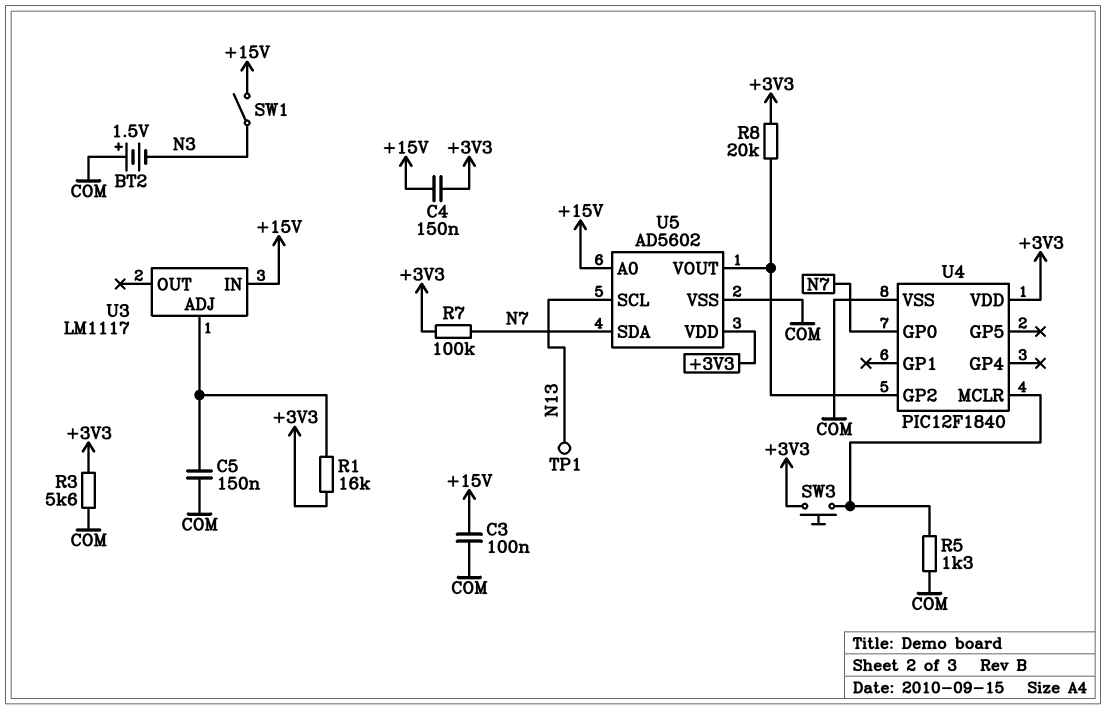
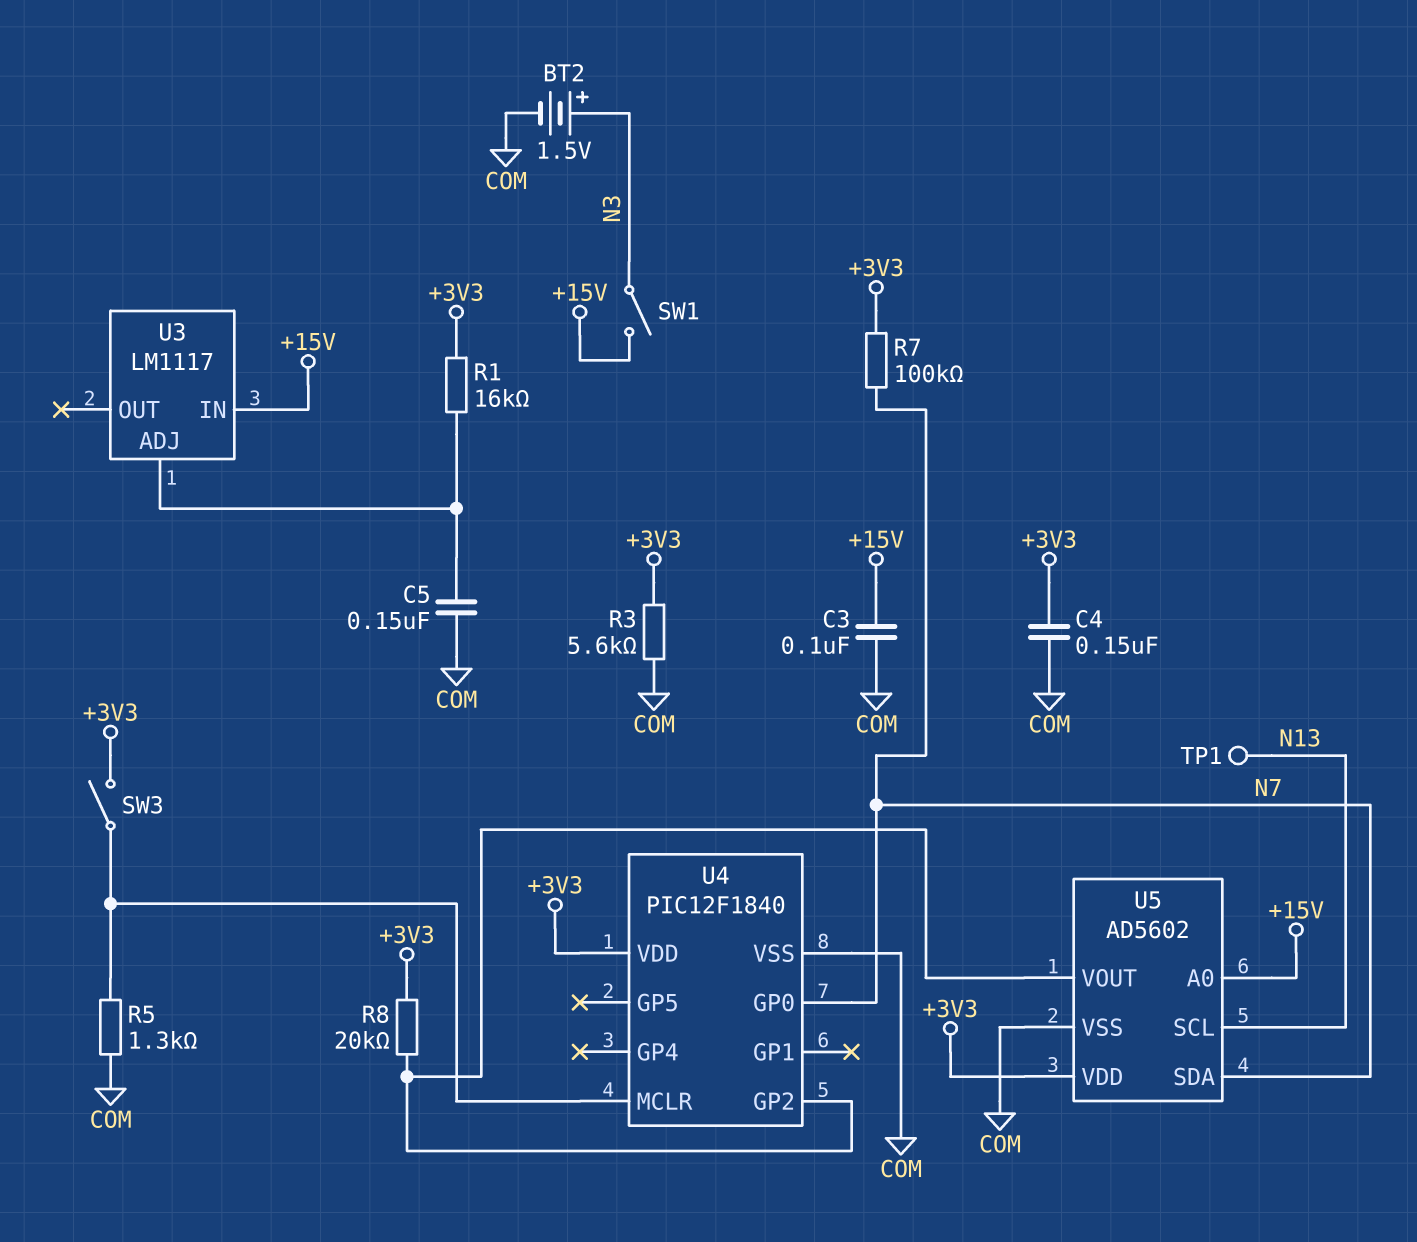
BT2: 1.5V (plus COM, minus N3) -> 1.5V (plus N3, minus COM)
C4: 150nF (+3V3, +15V) -> 150nF (+3V3, COM)
SW3: button (+3V3, U4/MCLR) -> switch (+3V3, U4/MCLR)

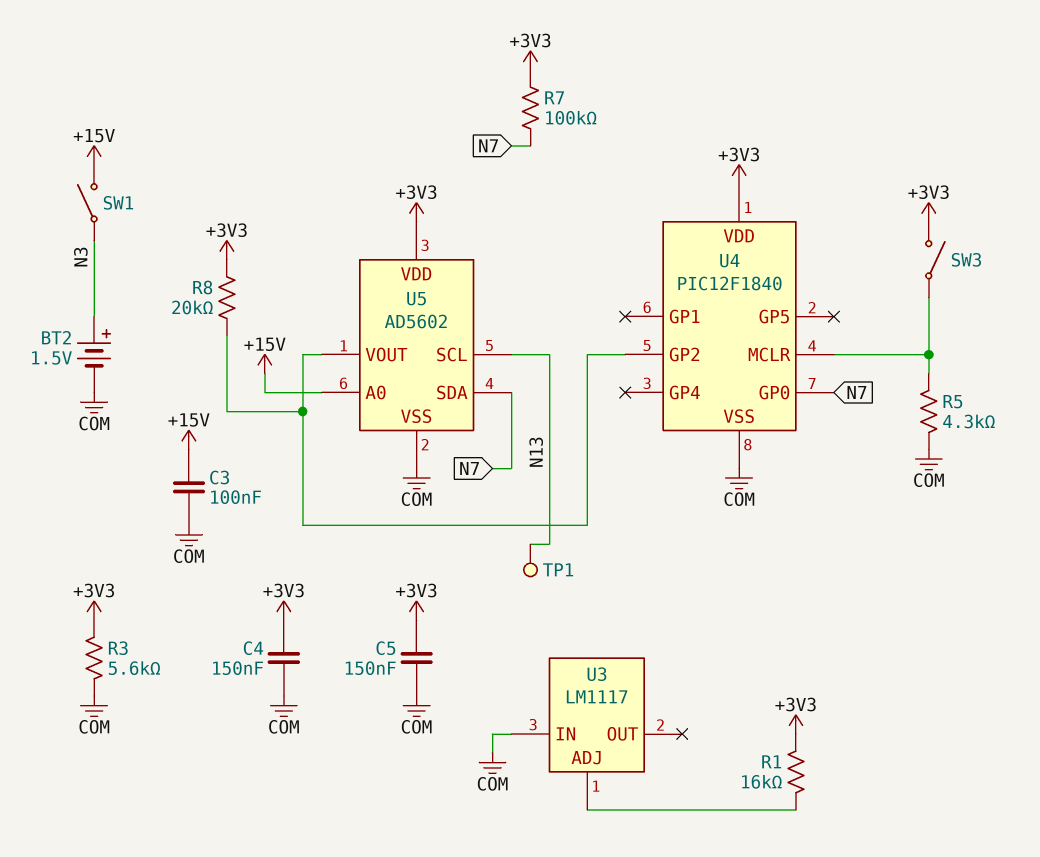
C5: 150nF (COM, U3/ADJ) -> 150nF (+3V3, COM)
R5: 1.3k (COM, U4/MCLR) -> 4.3k (COM, U4/MCLR)
U3 pin IN: +15V -> COM

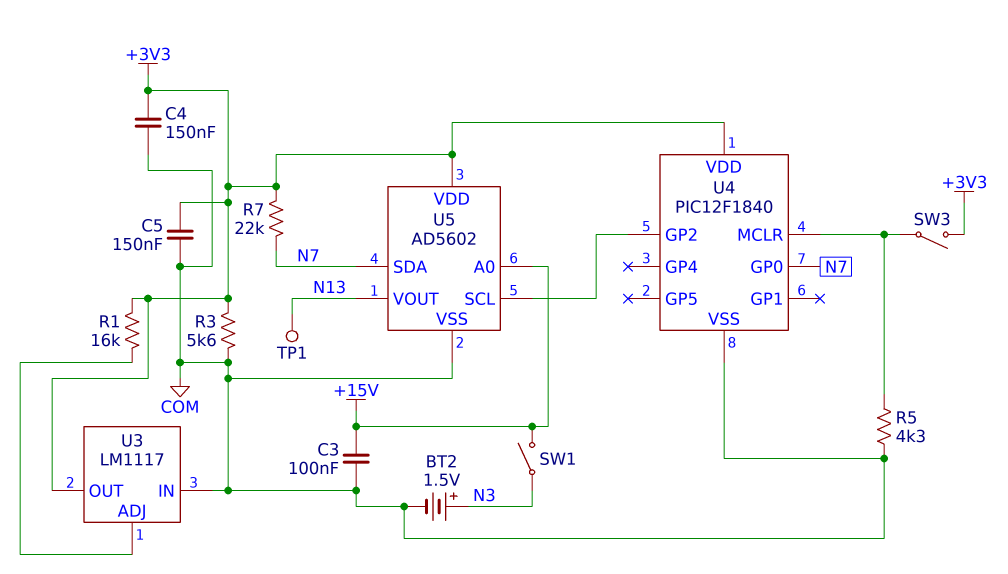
R7: 100k (+3V3, N7) -> 22k (+3V3, N7)
R8: 20k (+3V3, U4/GP2) -> none
U3 pin OUT: none -> +3V3
U5 pin SCL: N13 -> U4/GP2
U5 pin VOUT: U4/GP2 -> N13

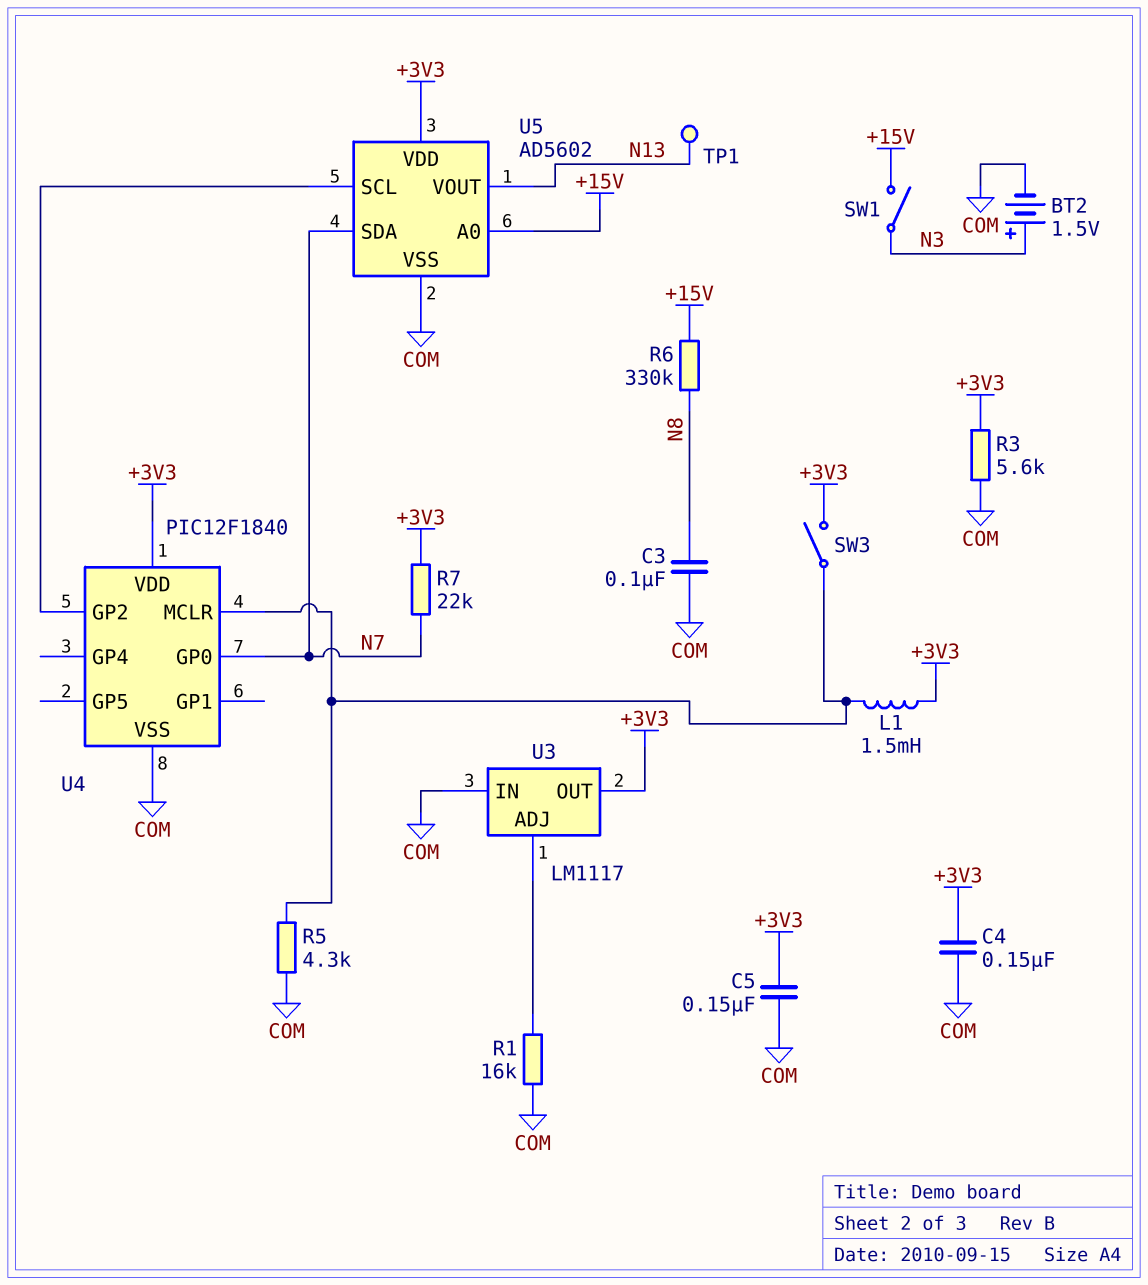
C3: 100nF (+15V, COM) -> 100nF (COM, N8)
L1: none -> 1.5mH (+3V3, U4/MCLR)
R1: 16k (+3V3, U3/ADJ) -> 16k (COM, U3/ADJ)
R6: none -> 330k (+15V, N8)

